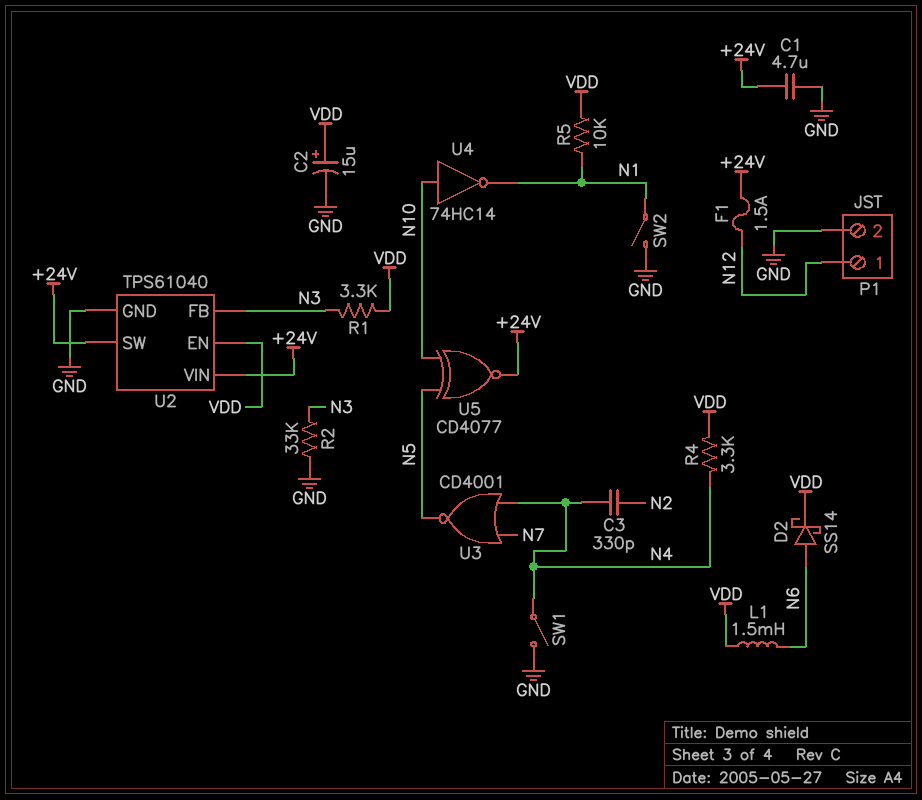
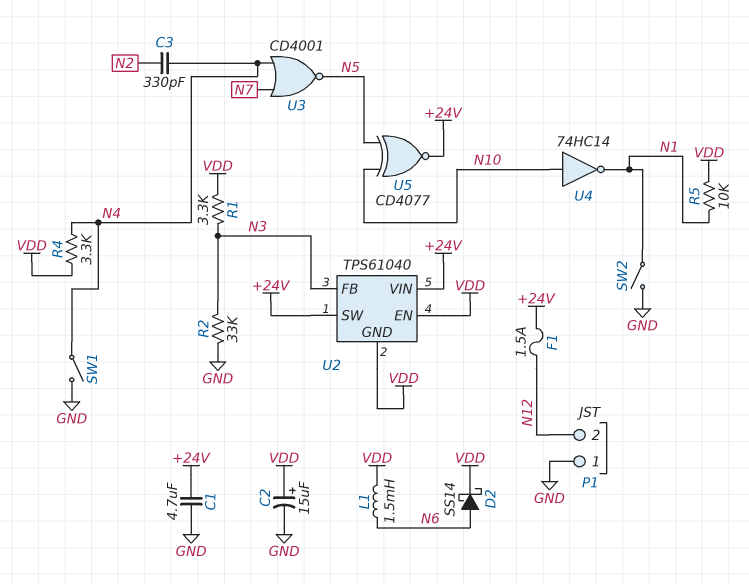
P1 pin 1: N12 -> GND
P1 pin 2: GND -> N12
U2 pin GND: GND -> VDD

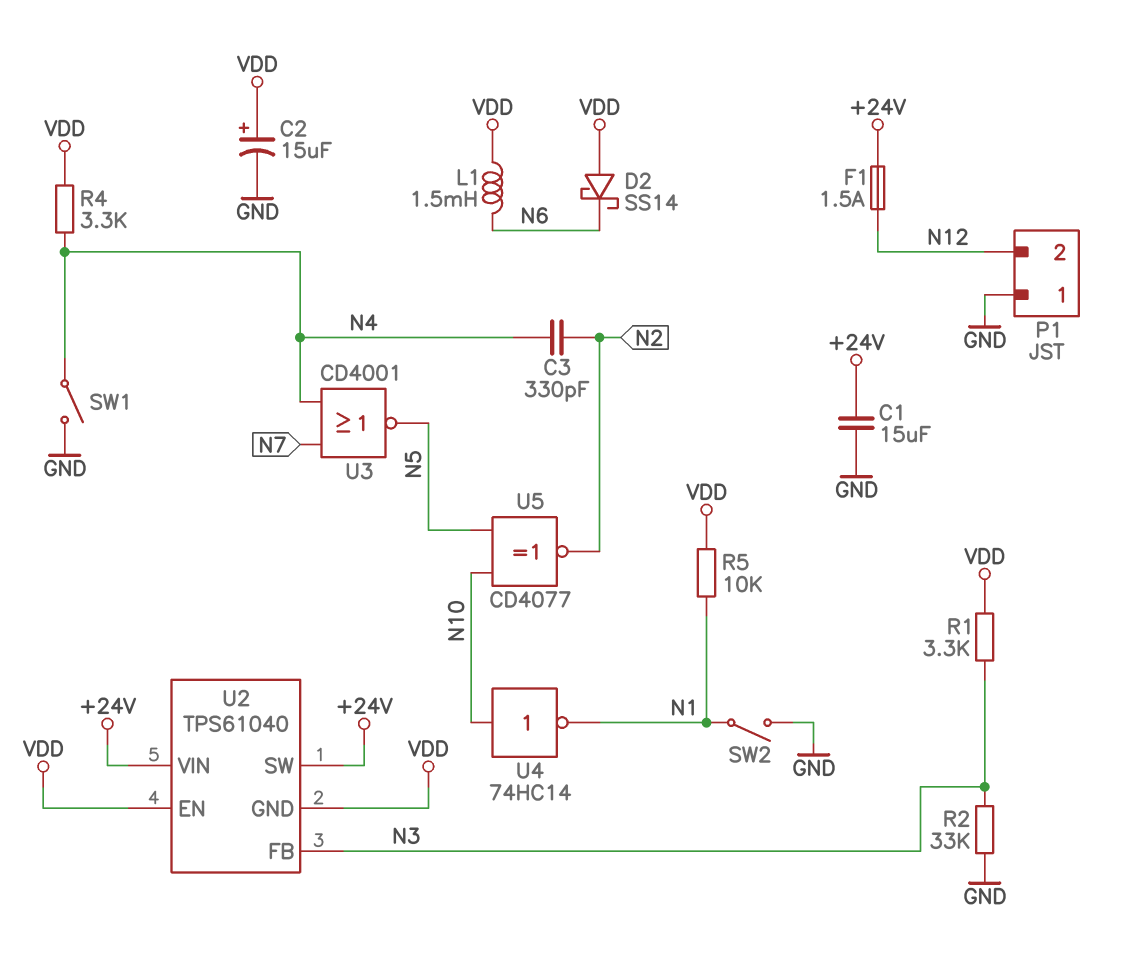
C1: 4.7uF (+24V, GND) -> 15uF (+24V, GND)
D2: schottky SS14 (A N6, K VDD) -> schottky SS14 (A VDD, K N6)
U5: XNOR CD4077 (in N5, in N10, out +24V) -> XNOR CD4077 (in N5, in N10, out N2)

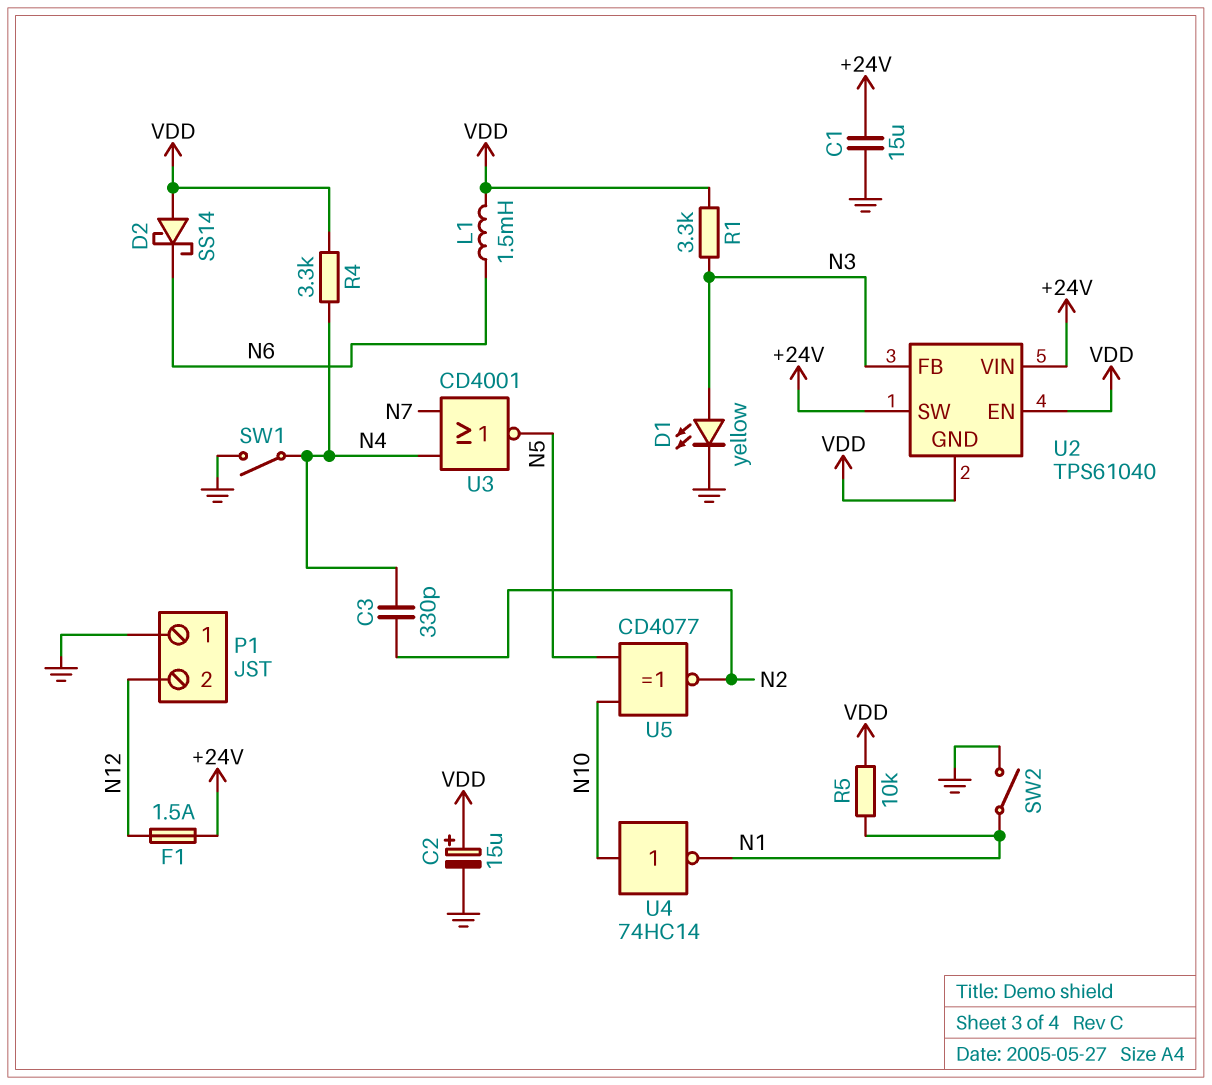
D1: none -> LED yellow (A N3, K GND)
R2: 33k (GND, N3) -> none

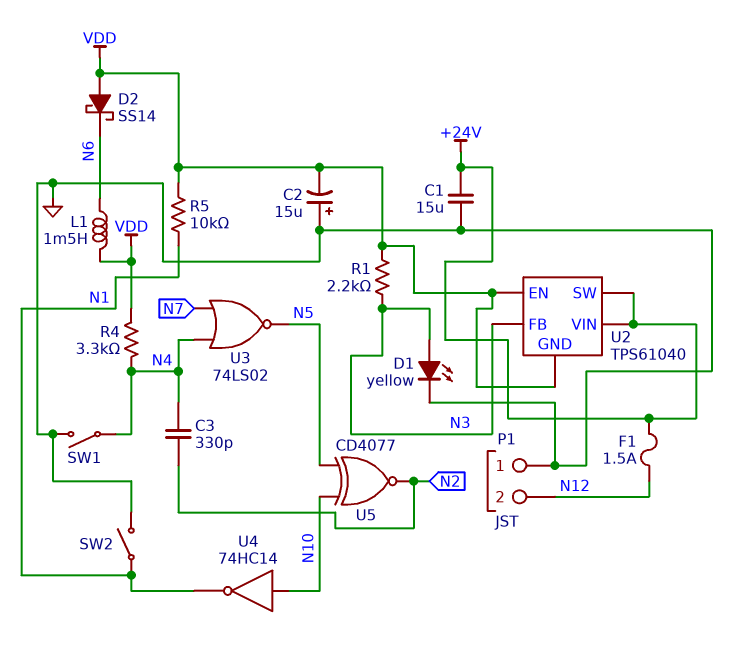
C2: 15uF (plus VDD, minus GND) -> 15uF (plus GND, minus VDD)
R1: 3.3k (N3, VDD) -> 2.2k (N3, VDD)
U3: NOR CD4001 (in N4, in N7, out N5) -> NOR 74LS02 (in N4, in N7, out N5)

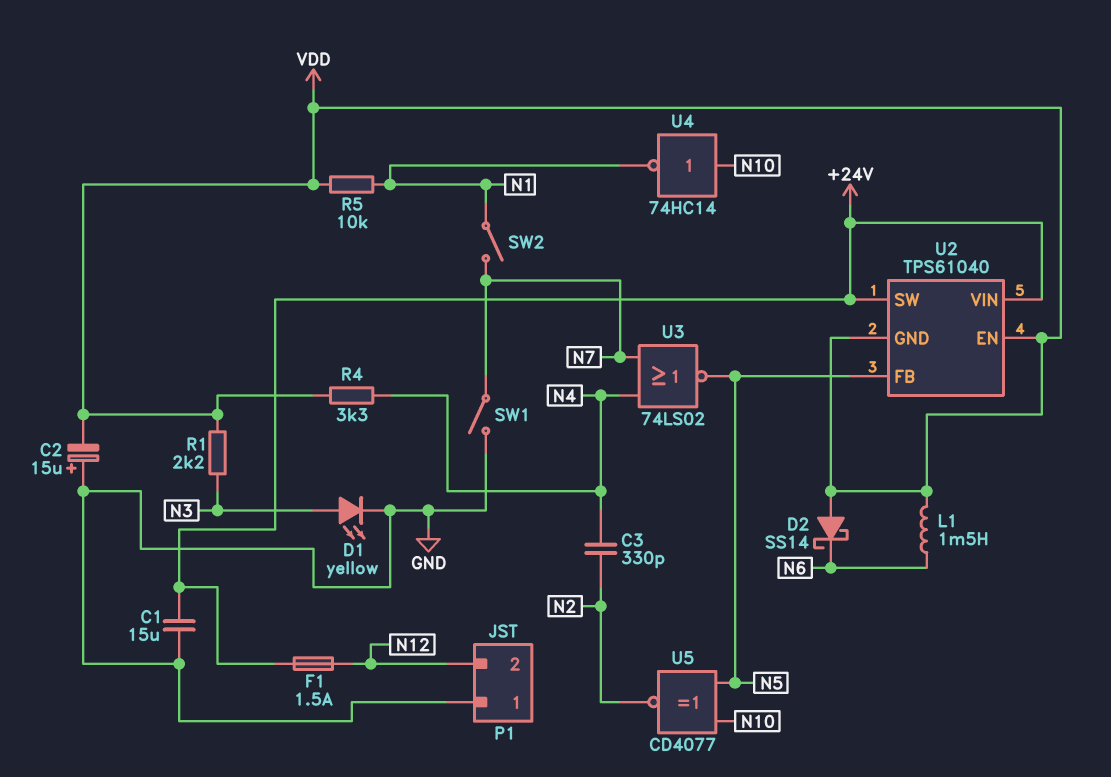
SW1: switch (GND, N4) -> switch (GND, N7)
SW2: switch (GND, N1) -> switch (N1, N7)
U2 pin FB: N3 -> N5

